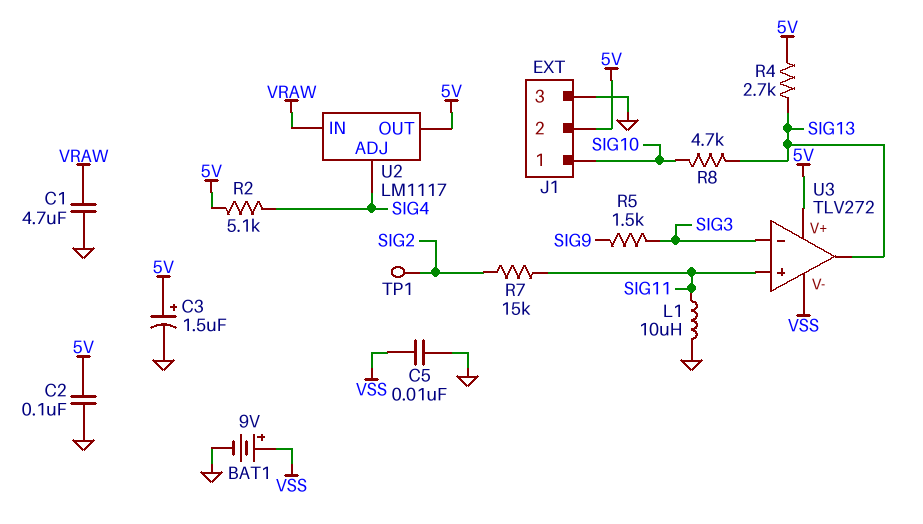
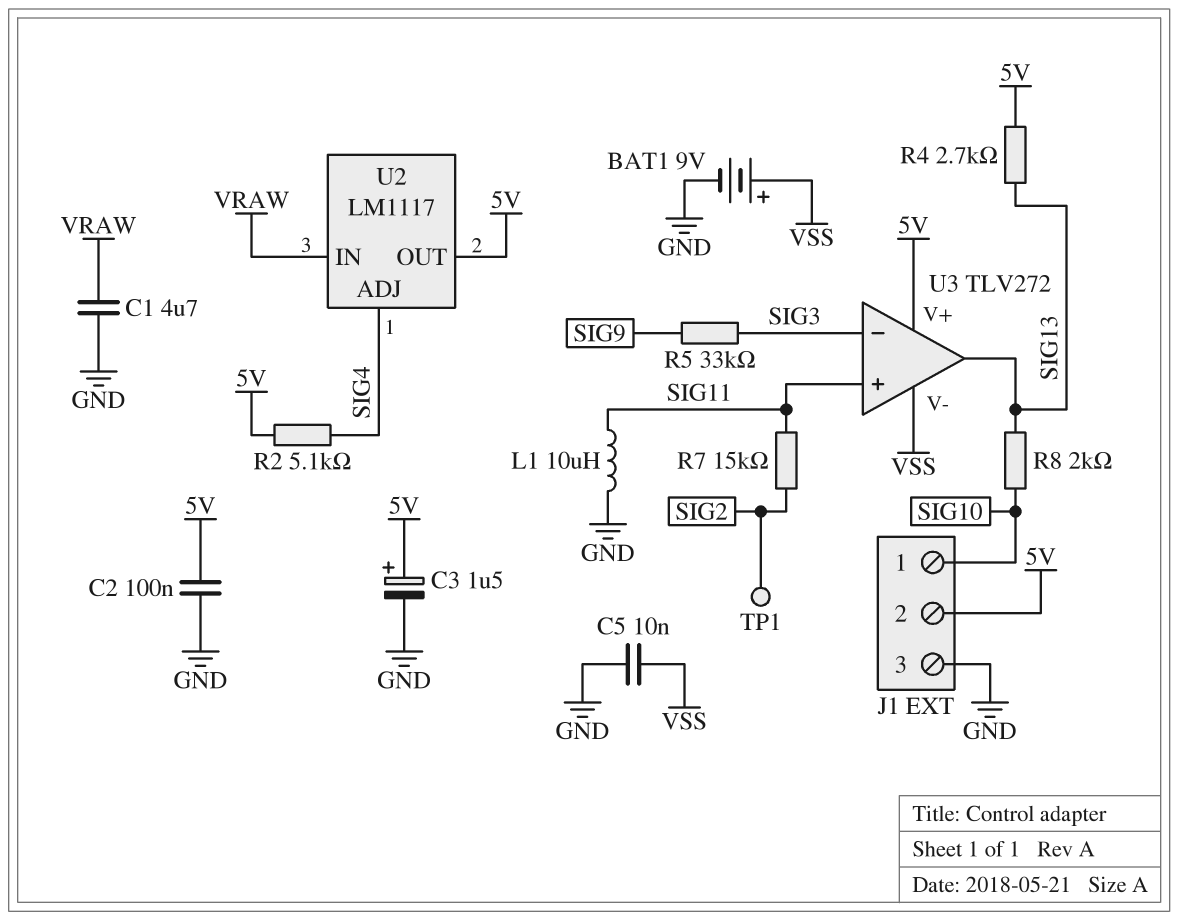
R5: 1.5k (SIG3, SIG9) -> 33k (SIG3, SIG9)
R8: 4.7k (SIG10, SIG13) -> 2k (SIG10, SIG13)

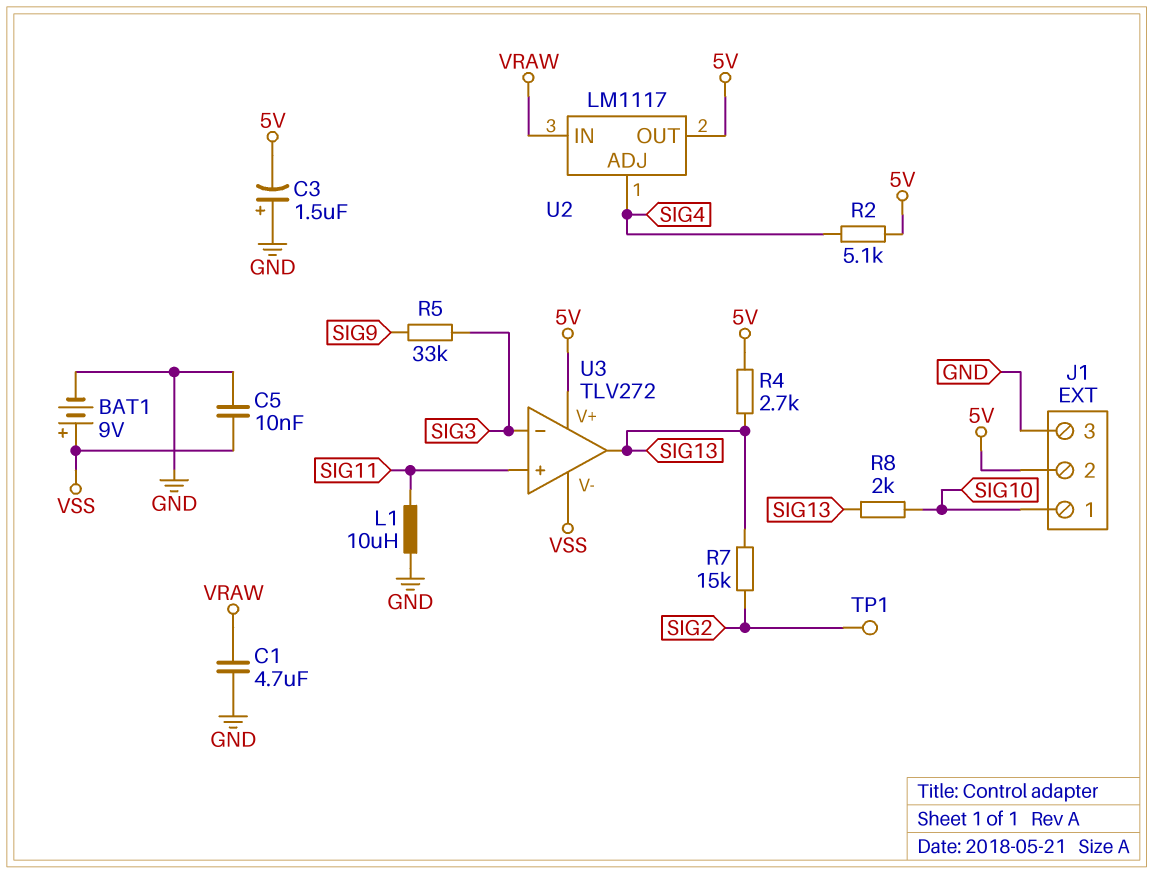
C2: 100nF (5V, GND) -> none
C3: 1.5uF (plus 5V, minus GND) -> 1.5uF (plus GND, minus 5V)
R7: 15k (SIG2, SIG11) -> 15k (SIG2, SIG13)

